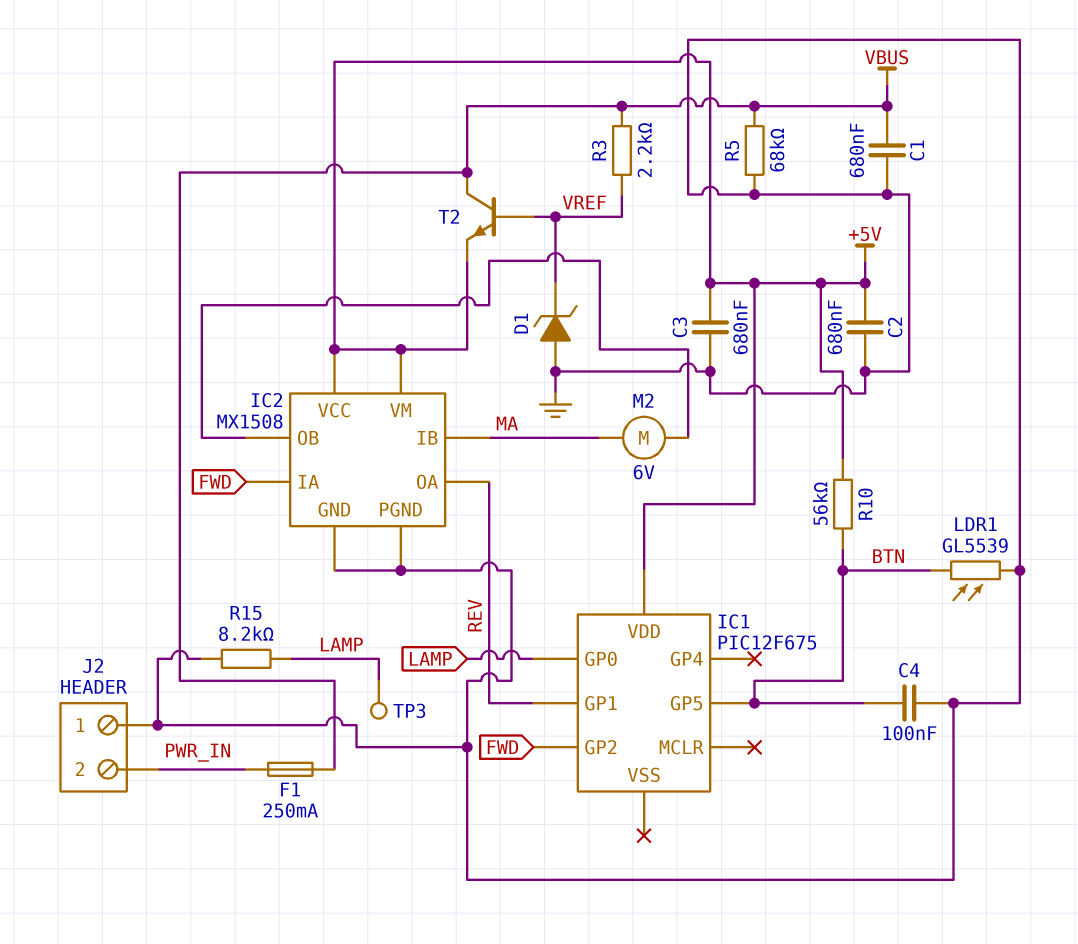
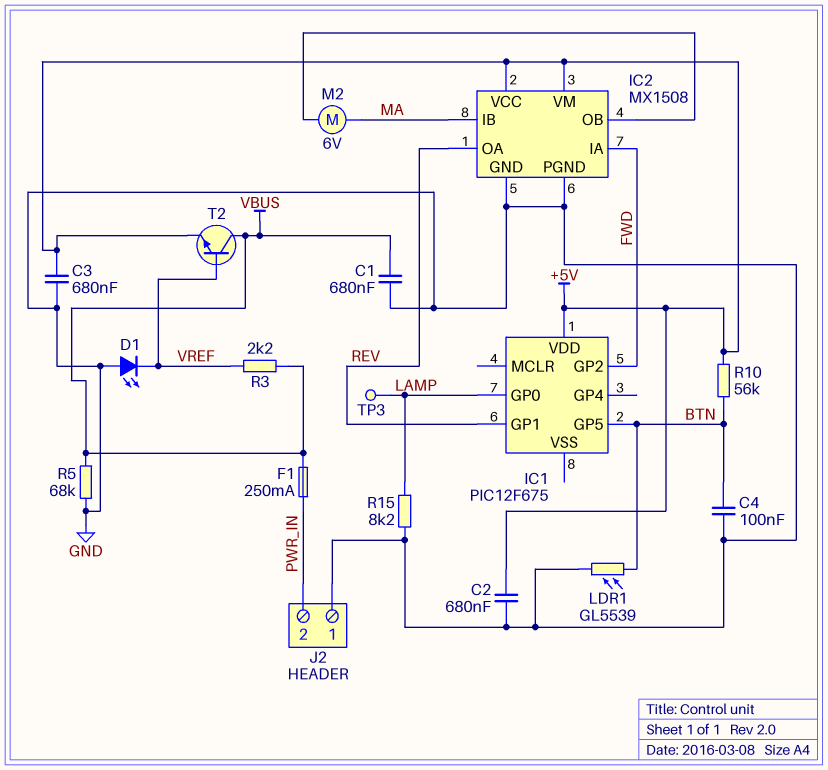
D1: zener (A GND, K VREF) -> LED (A GND, K VREF)

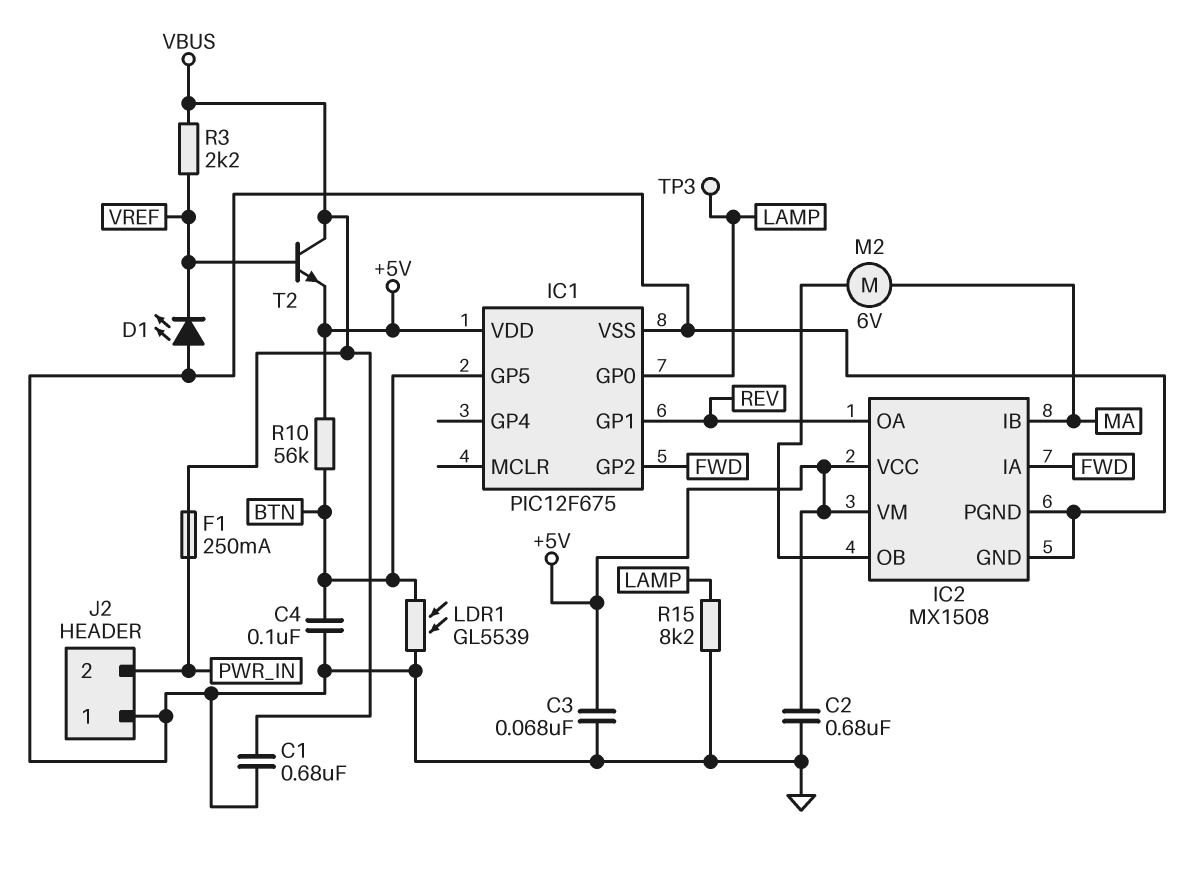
C3: 680nF (+5V, GND) -> 68nF (+5V, GND)
IC1 pin VSS: none -> GND
R5: 68k (GND, VBUS) -> none

